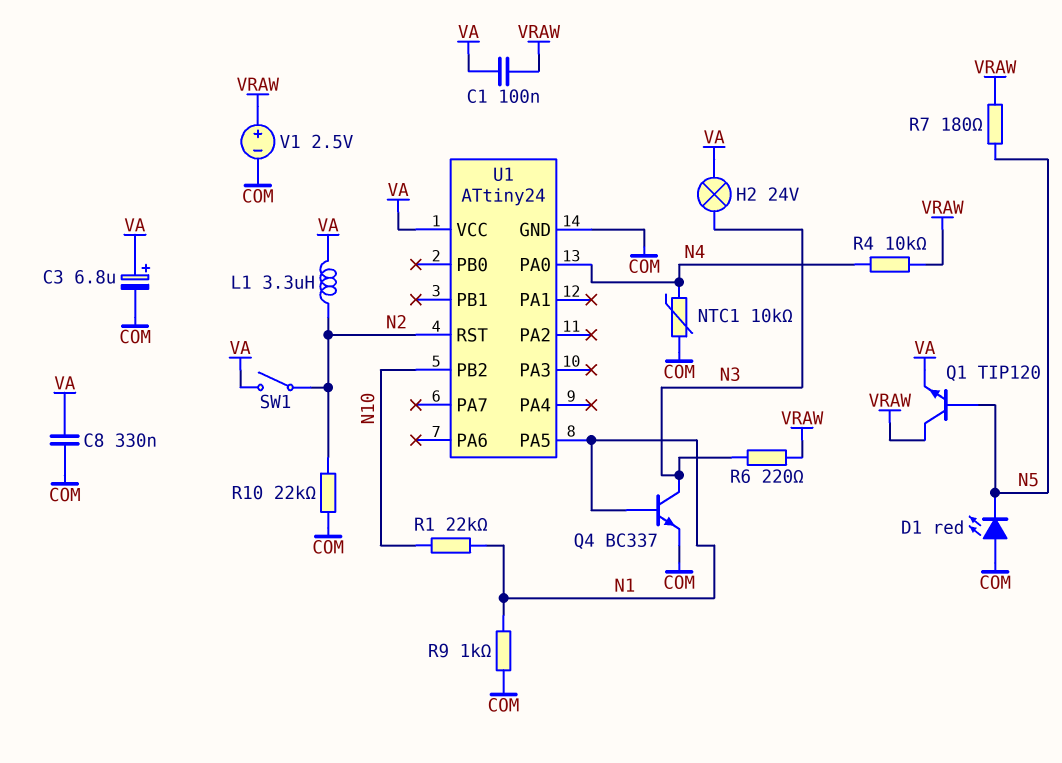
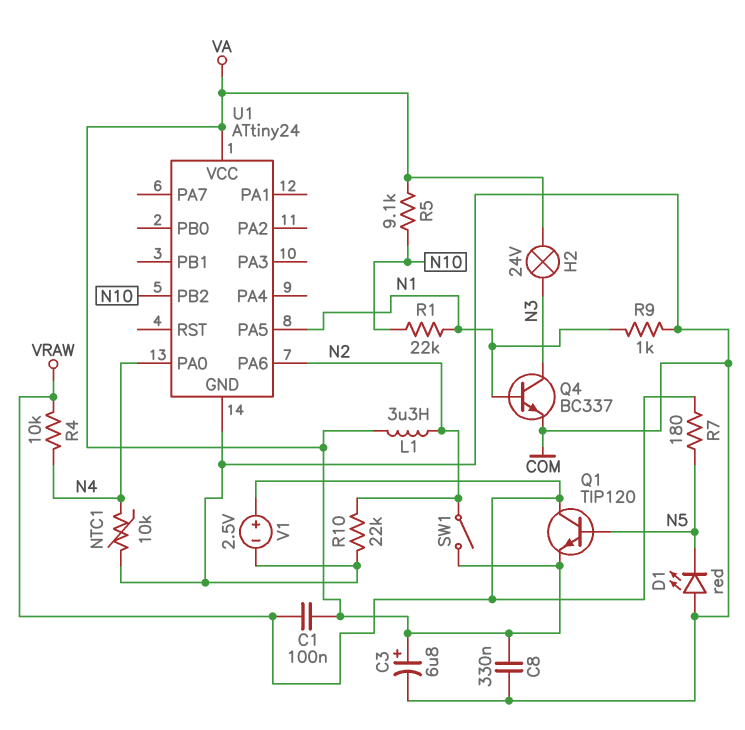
R5: none -> 9.1k (N10, VA)
R6: 220 (N3, VRAW) -> none
U1 pin PA6: none -> N2
U1 pin RST: N2 -> none

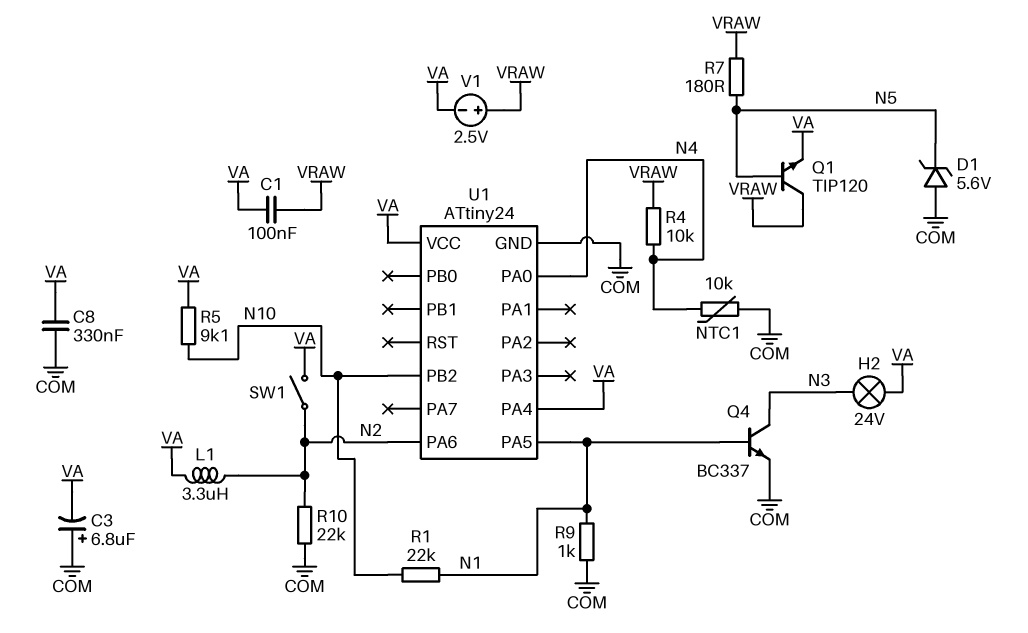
C3: 6.8uF (plus VA, minus COM) -> 6.8uF (plus COM, minus VA)
D1: LED red (A COM, K N5) -> zener 5.6V (A COM, K N5)
U1 pin PA4: none -> VA
V1: 2.5V (plus VRAW, minus COM) -> 2.5V (plus VRAW, minus VA)

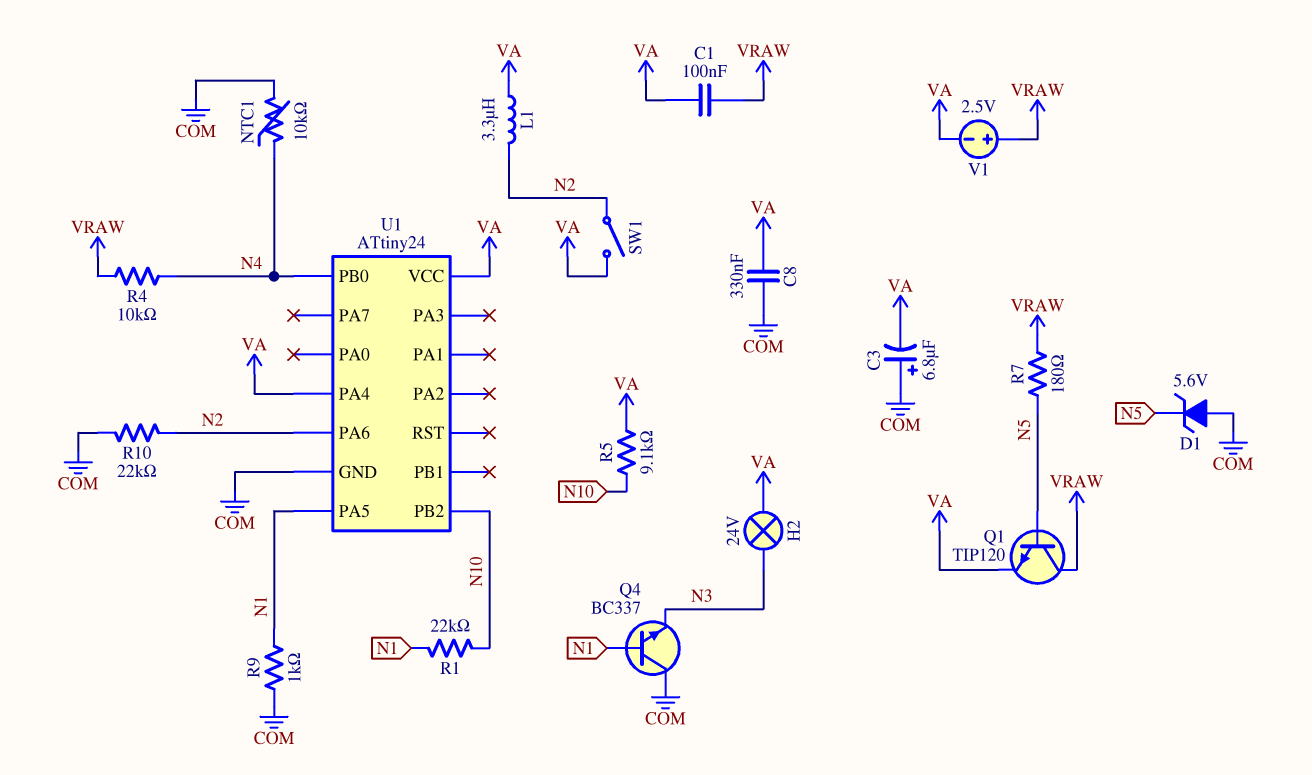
Q4: NPN BC337 (B N1, C N3, E COM) -> NPN BC337 (B N1, C COM, E N3)
U1 pin PA0: N4 -> none
U1 pin PB0: none -> N4

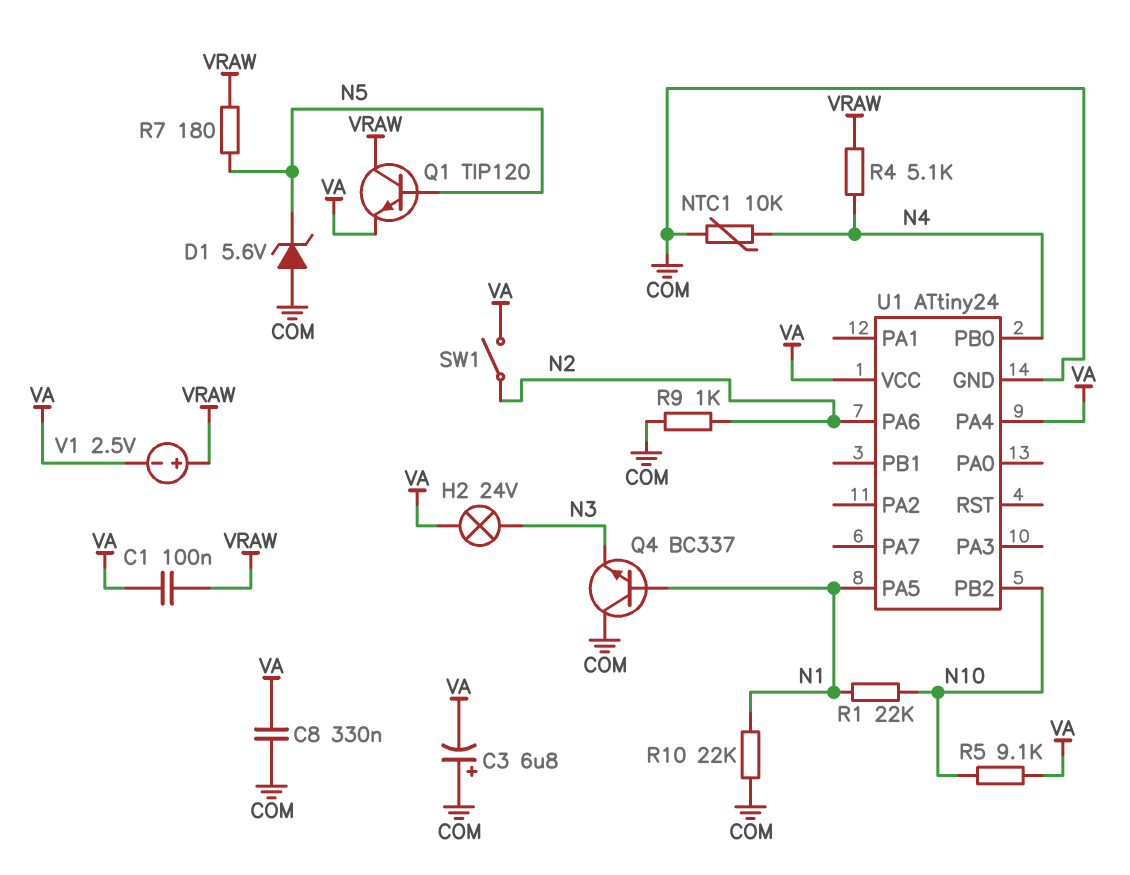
L1: 3.3uH (N2, VA) -> none
R4: 10k (N4, VRAW) -> 5.1k (N4, VRAW)
R9: 1k (COM, N1) -> 1k (COM, N2)
R10: 22k (COM, N2) -> 22k (COM, N1)

